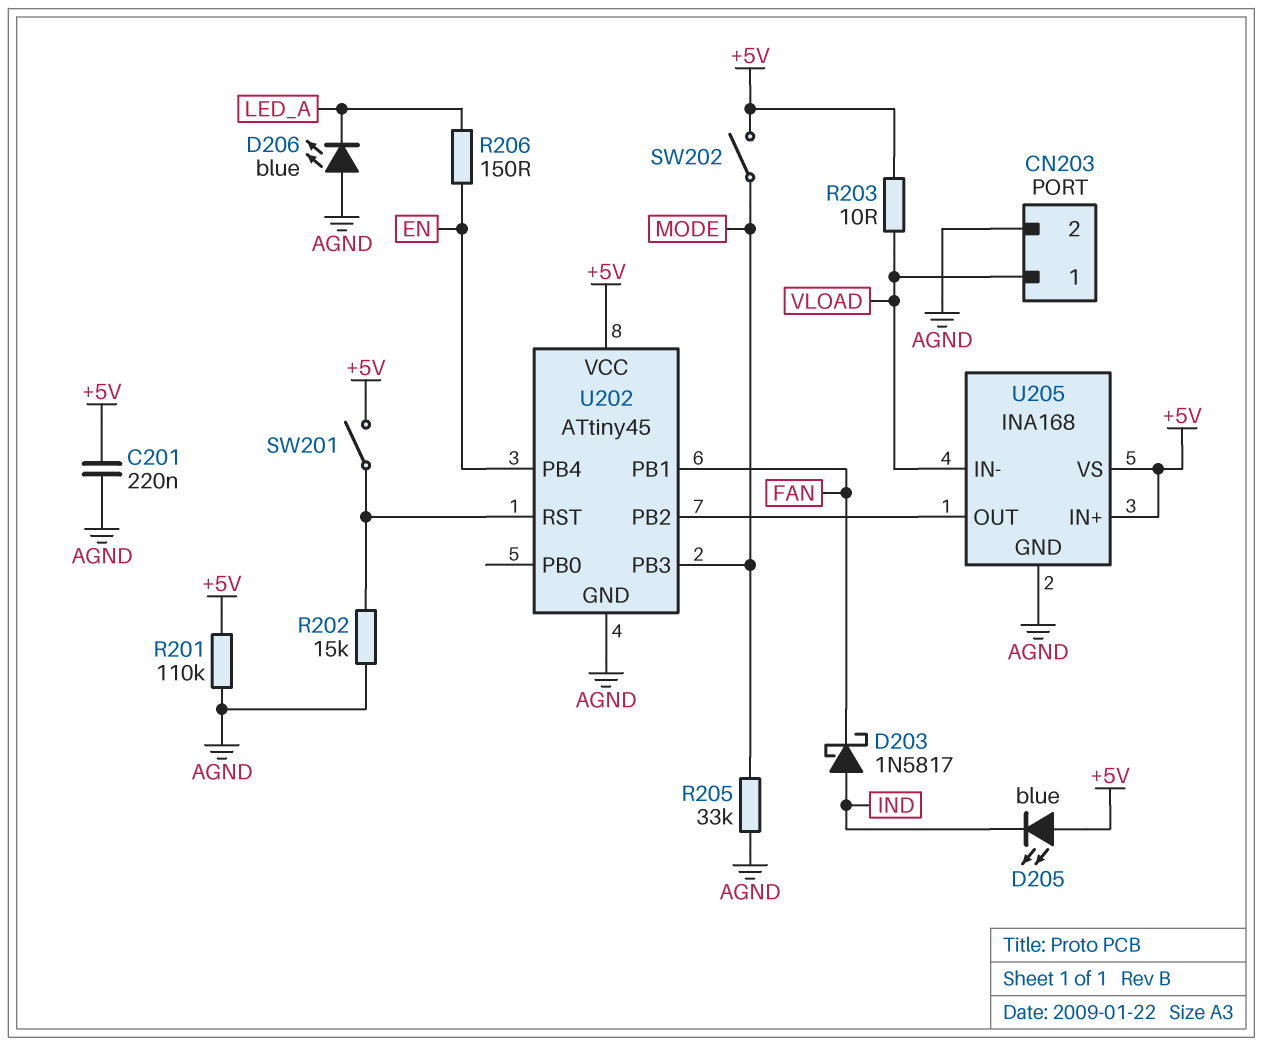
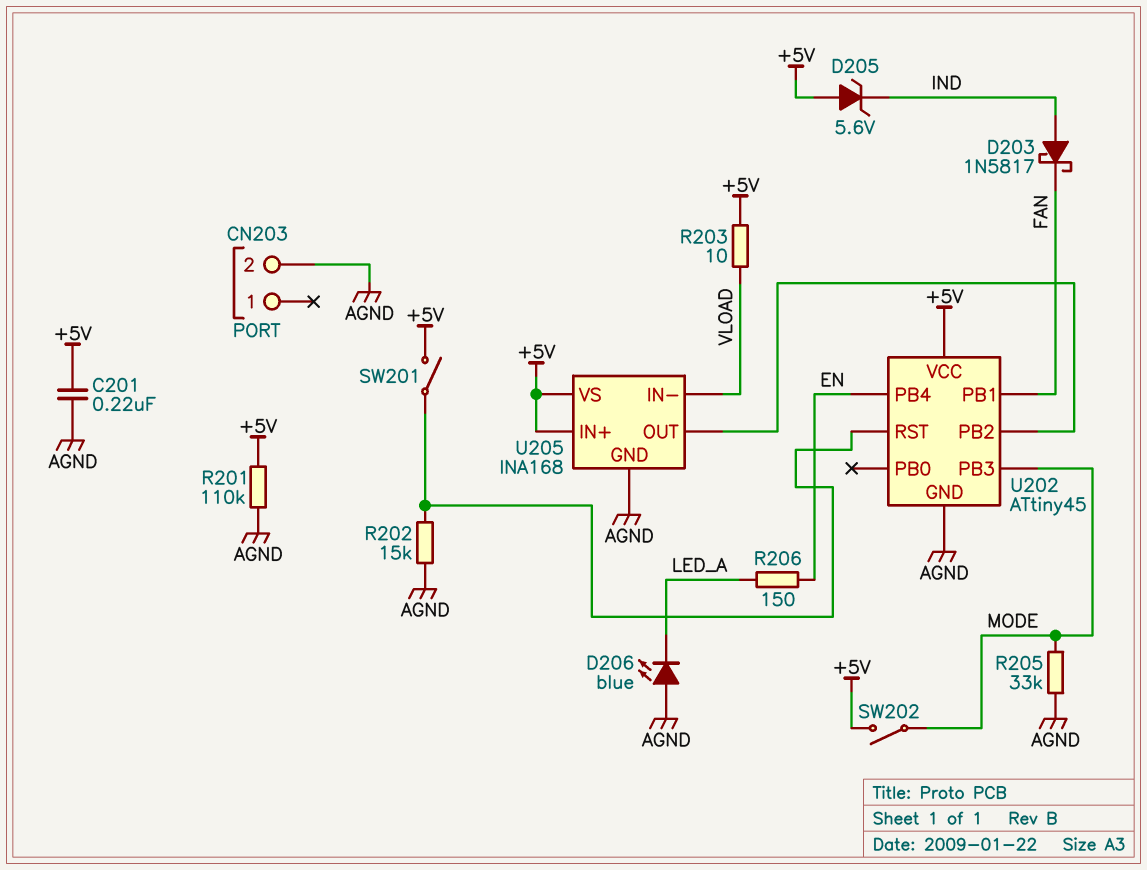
CN203 pin 1: VLOAD -> none
D205: LED blue (A +5V, K IND) -> zener 5.6V (A +5V, K IND)

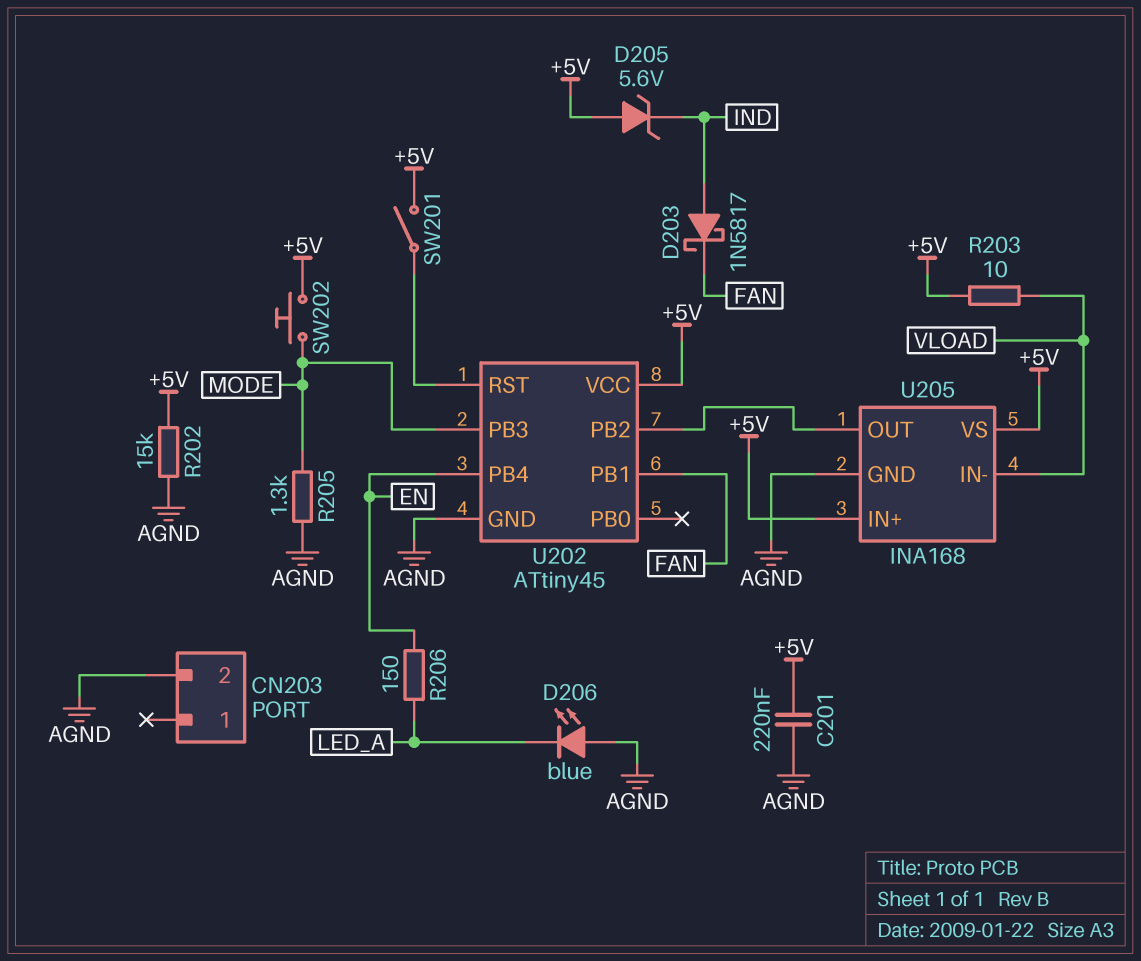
R201: 110k (+5V, AGND) -> none
R202: 15k (AGND, U202/RST) -> 15k (+5V, AGND)
R205: 33k (AGND, MODE) -> 1.3k (AGND, MODE)
SW202: switch (+5V, MODE) -> button (+5V, MODE)

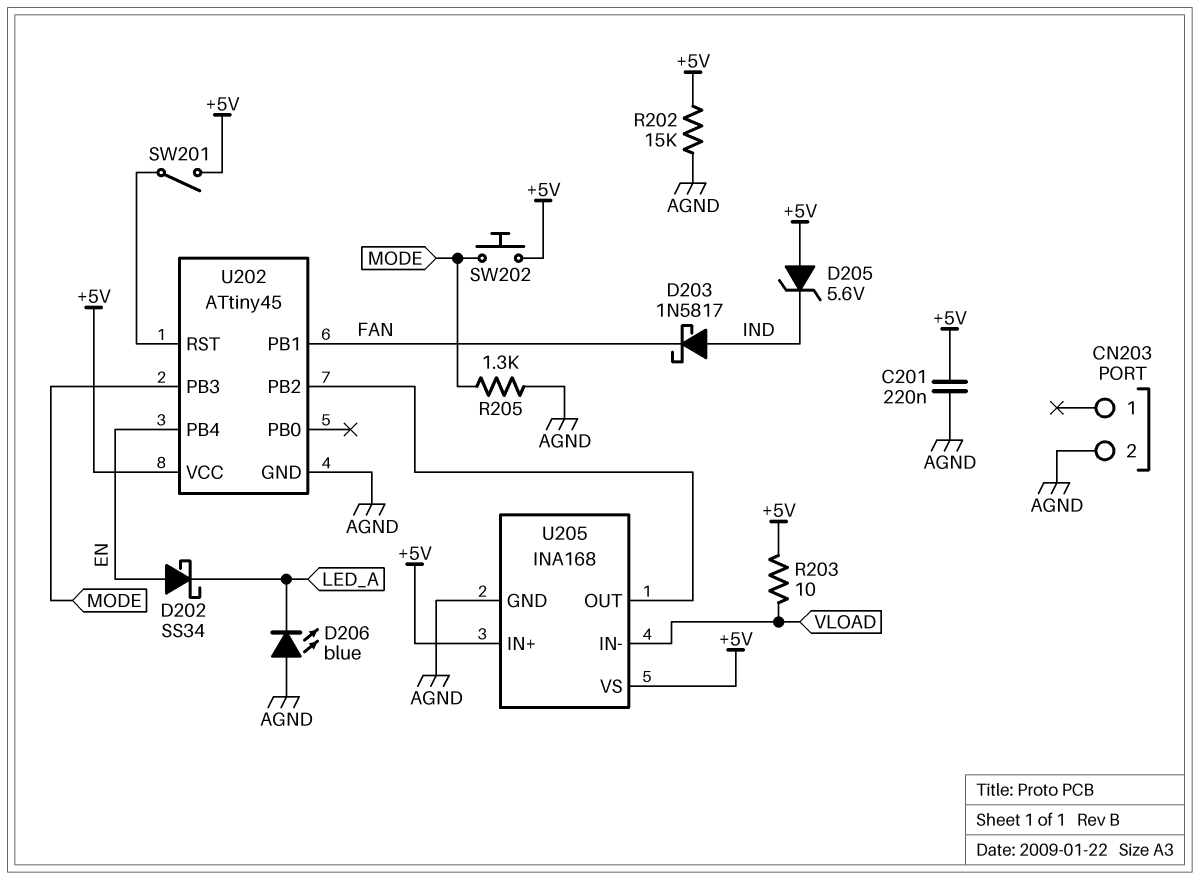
D202: none -> schottky SS34 (A EN, K LED_A)
R206: 150 (EN, LED_A) -> none

